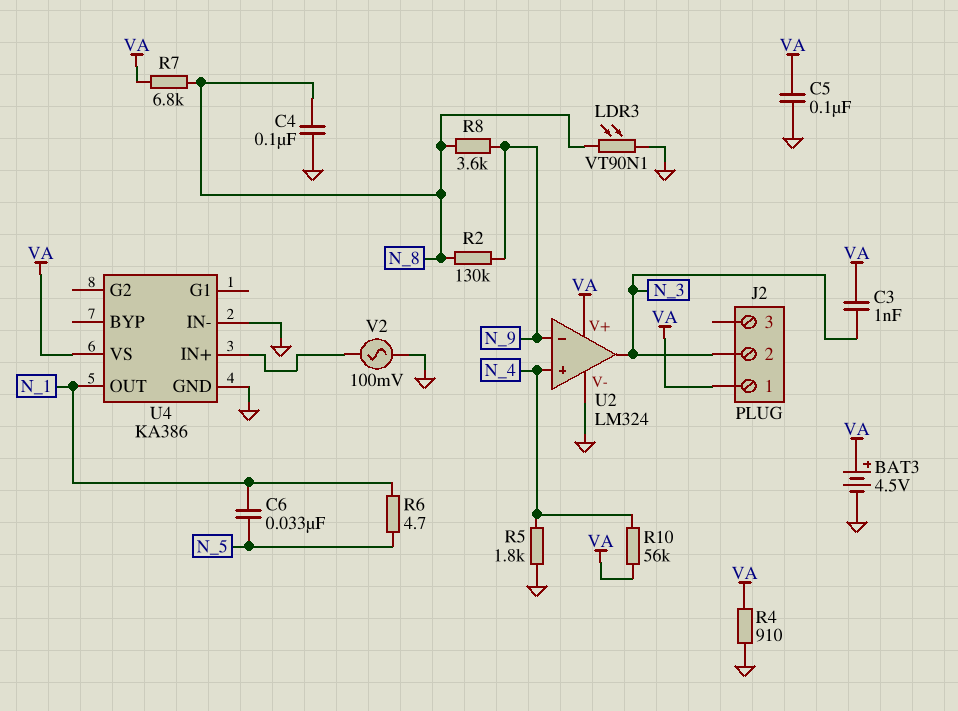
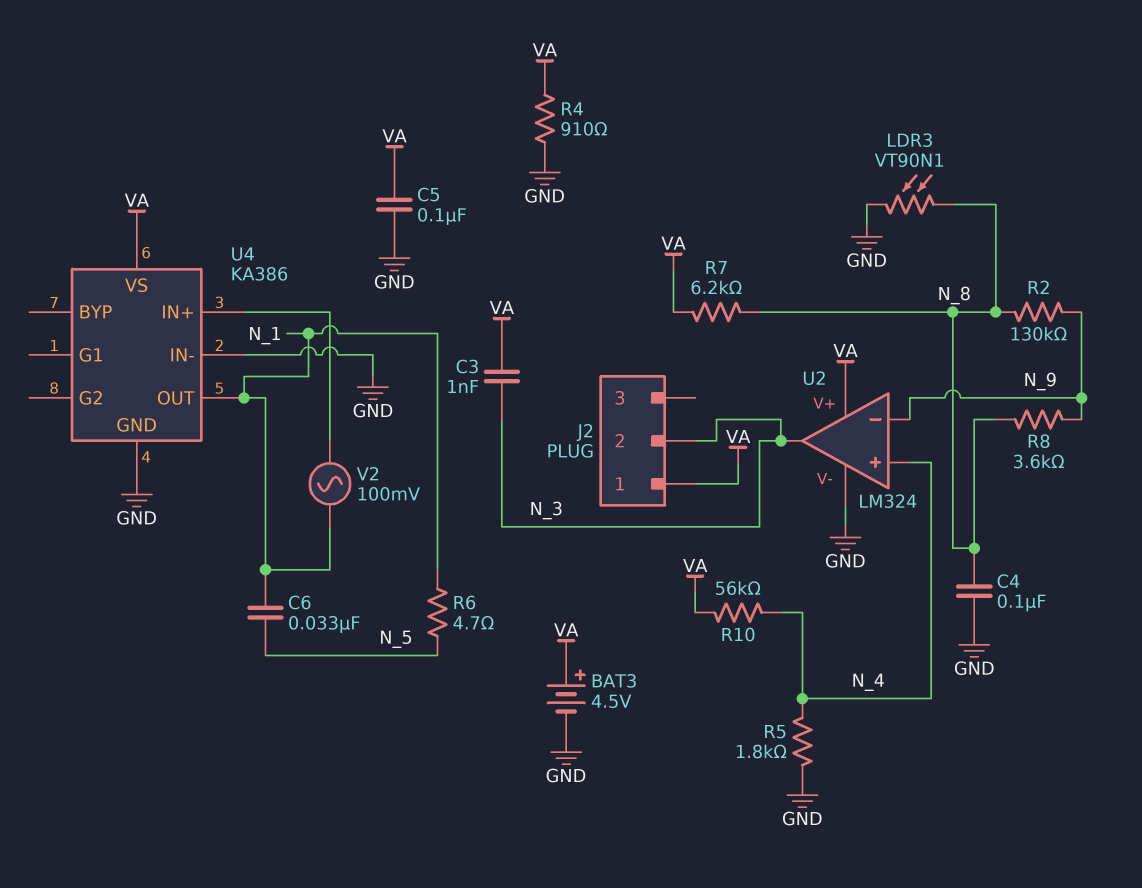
R7: 6.8k (N_8, VA) -> 6.2k (N_8, VA)
V2: AC 100mV (GND, U4/IN+) -> AC 100mV (N_1, U4/IN+)

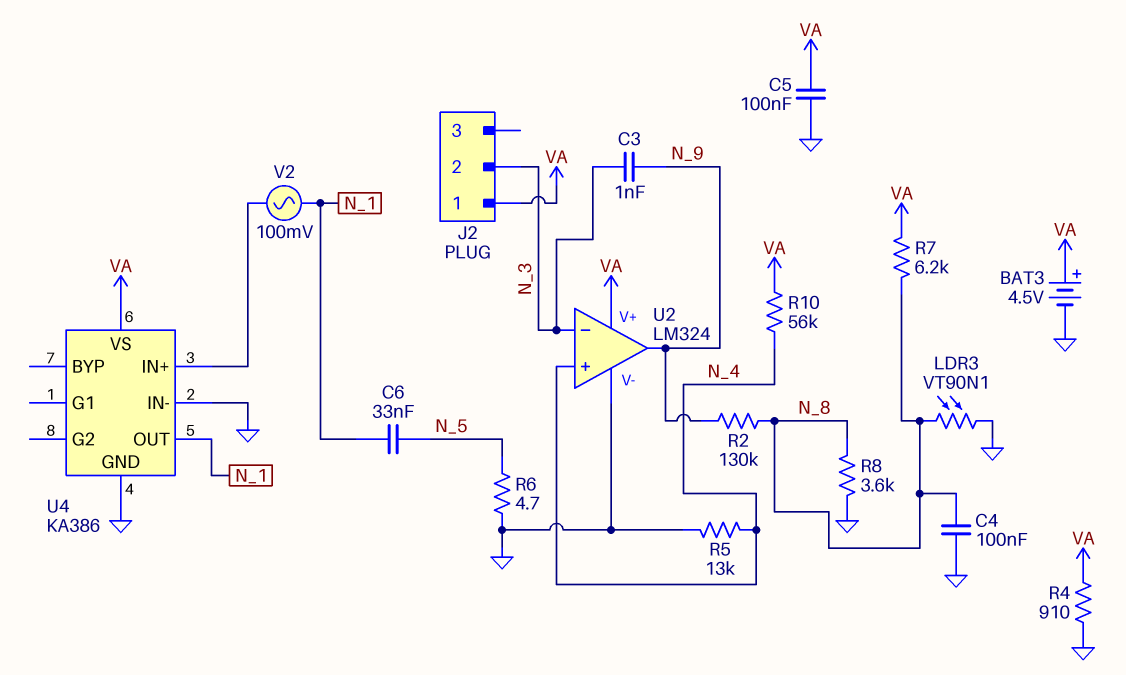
C3: 1nF (N_3, VA) -> 1nF (N_3, N_9)
R5: 1.8k (GND, N_4) -> 13k (GND, N_4)
R6: 4.7 (N_1, N_5) -> 4.7 (GND, N_5)
R8: 3.6k (N_8, N_9) -> 3.6k (GND, N_8)
U2 pin in-: N_9 -> N_3
U2 pin out: N_3 -> N_9

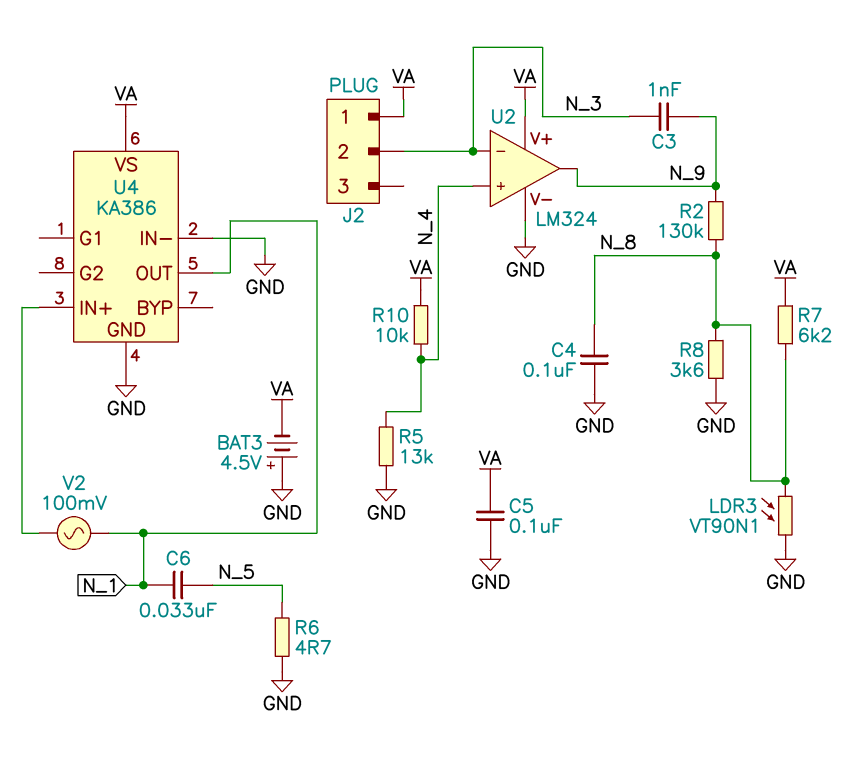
BAT3: 4.5V (plus VA, minus GND) -> 4.5V (plus GND, minus VA)
R4: 910 (GND, VA) -> none
R10: 56k (N_4, VA) -> 10k (N_4, VA)

